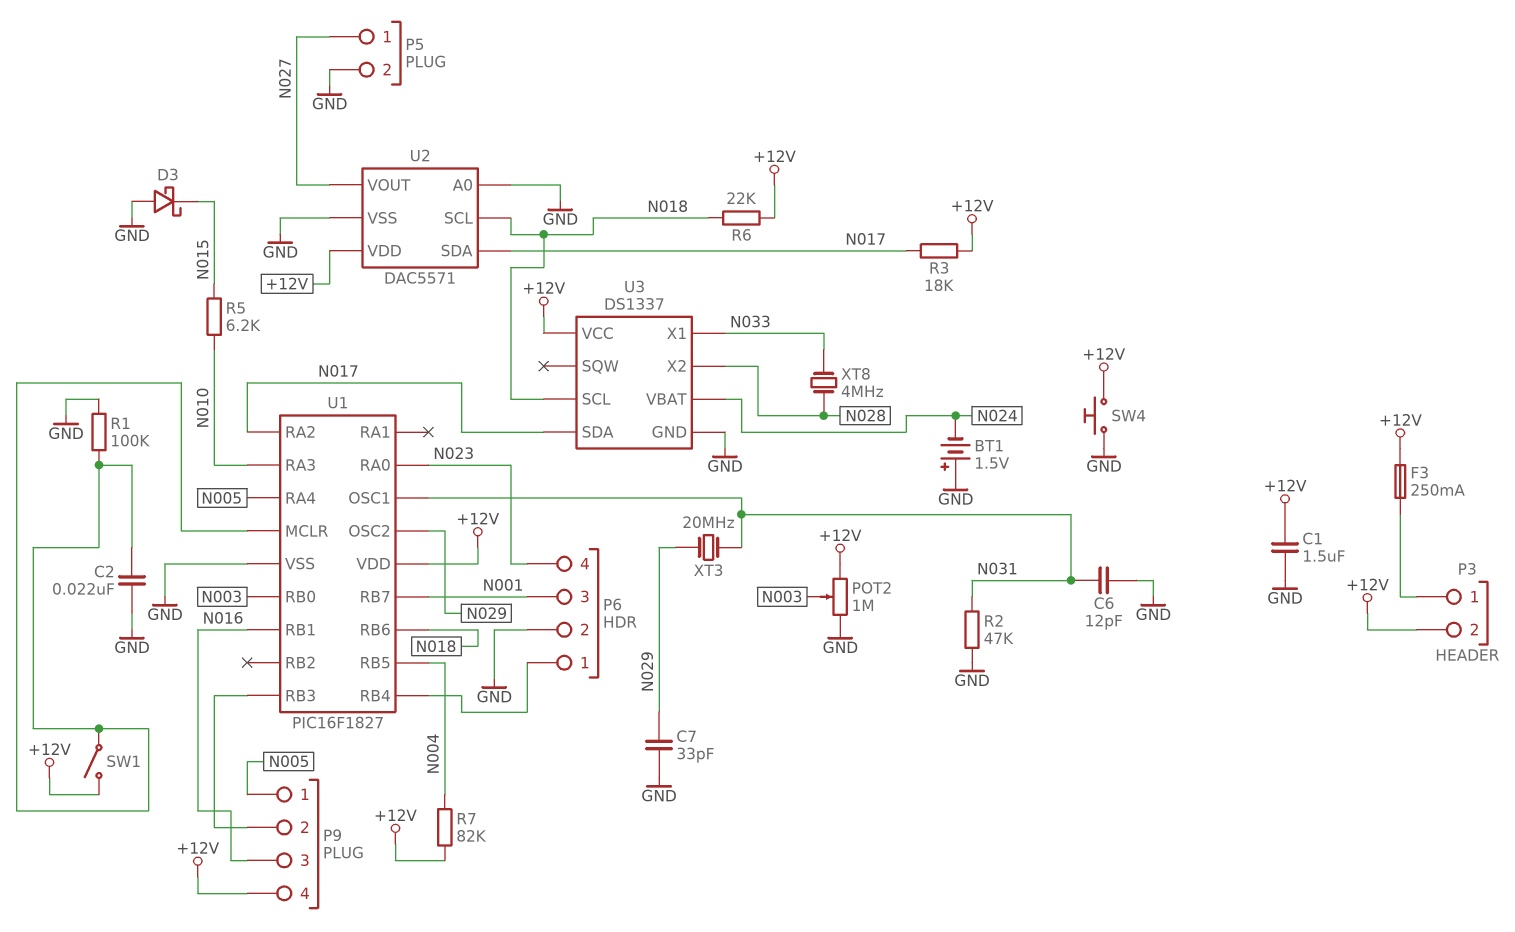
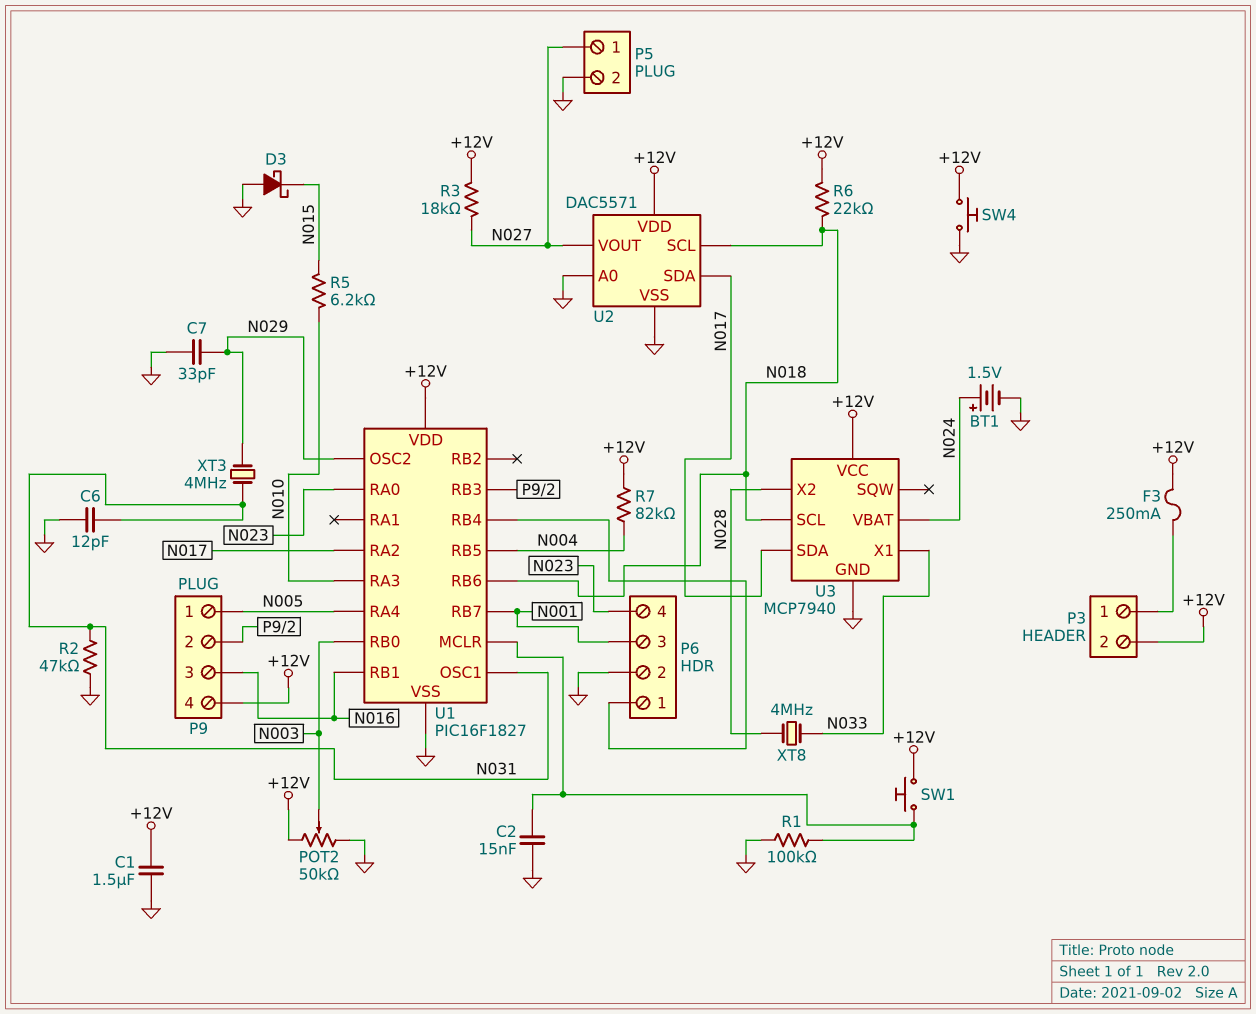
BT1: 1.5V (plus GND, minus N024) -> 1.5V (plus N024, minus GND)
C2: 22nF (GND, U1/MCLR) -> 15nF (GND, U1/MCLR)
POT2: 1M (+12V, GND, wiper N003) -> 50k (+12V, GND, wiper N003)
R3: 18k (+12V, N017) -> 18k (+12V, N027)
SW1: switch (+12V, U1/MCLR) -> button (+12V, U1/MCLR)
U3: DS1337 -> MCP7940
XT3: 20MHz (N029, N031) -> 4MHz (N029, N031)

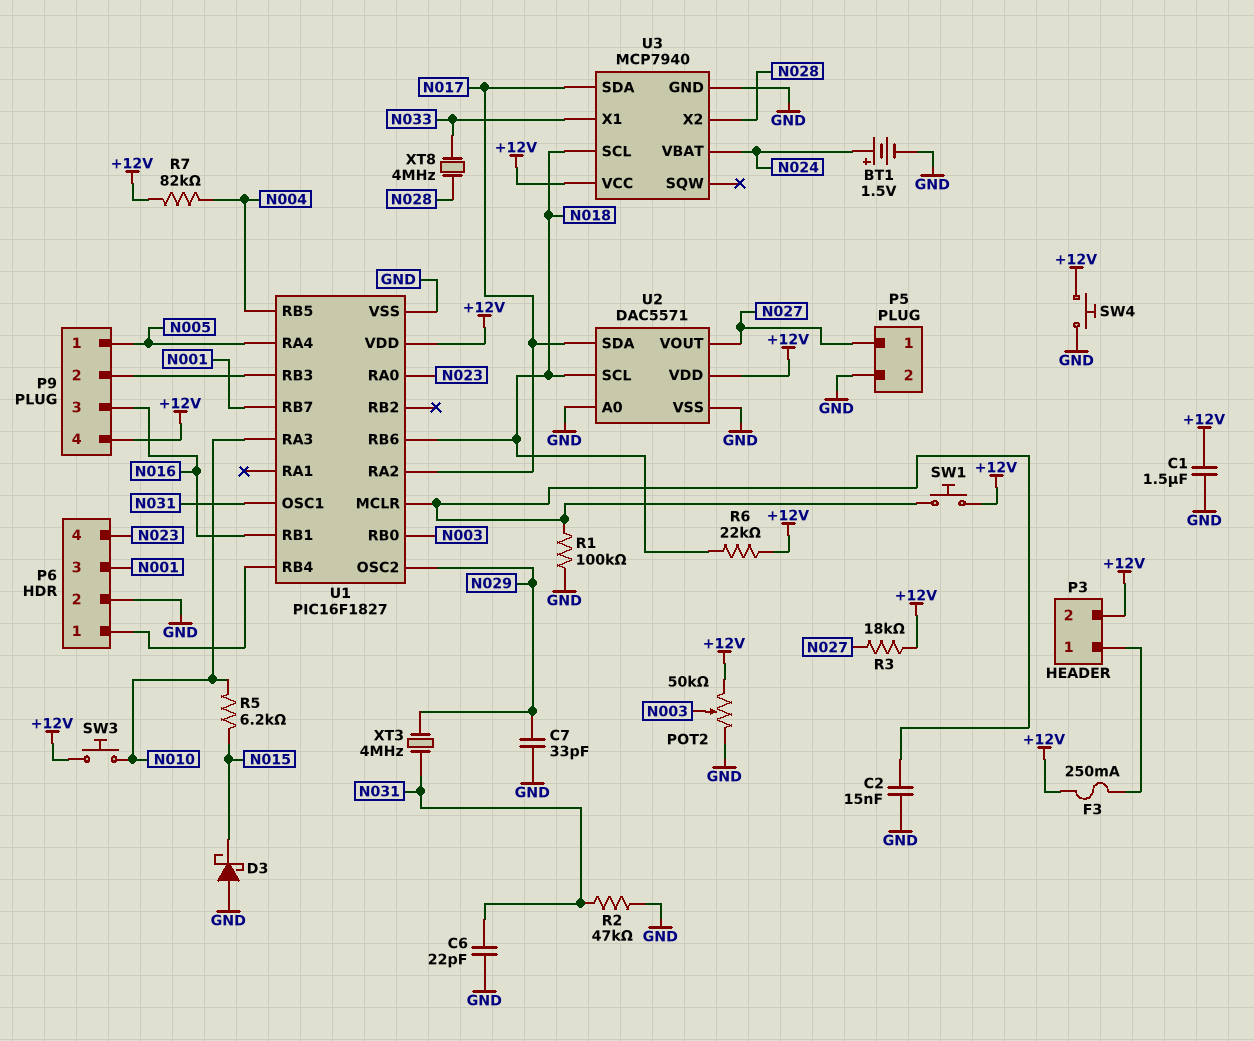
C6: 12pF (GND, N031) -> 22pF (GND, N031)
SW3: none -> button (+12V, N010)

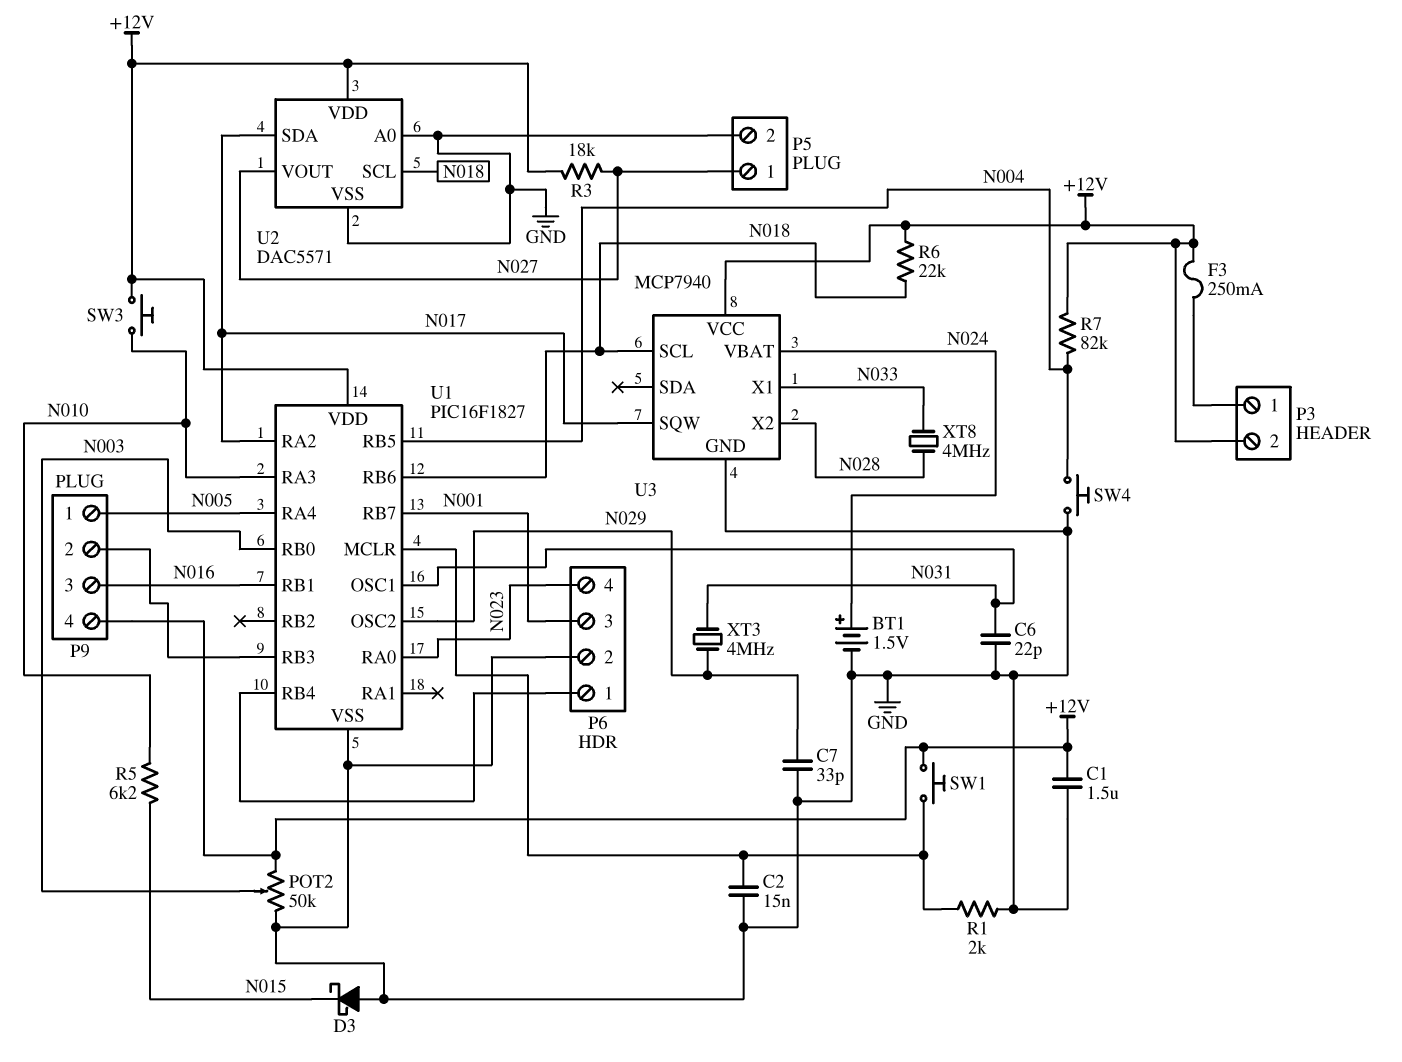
R1: 100k (GND, U1/MCLR) -> 2k (GND, U1/MCLR)
R2: 47k (GND, N031) -> none
SW4: button (+12V, GND) -> button (GND, N004)
U3 pin SDA: N017 -> none
U3 pin SQW: none -> N017

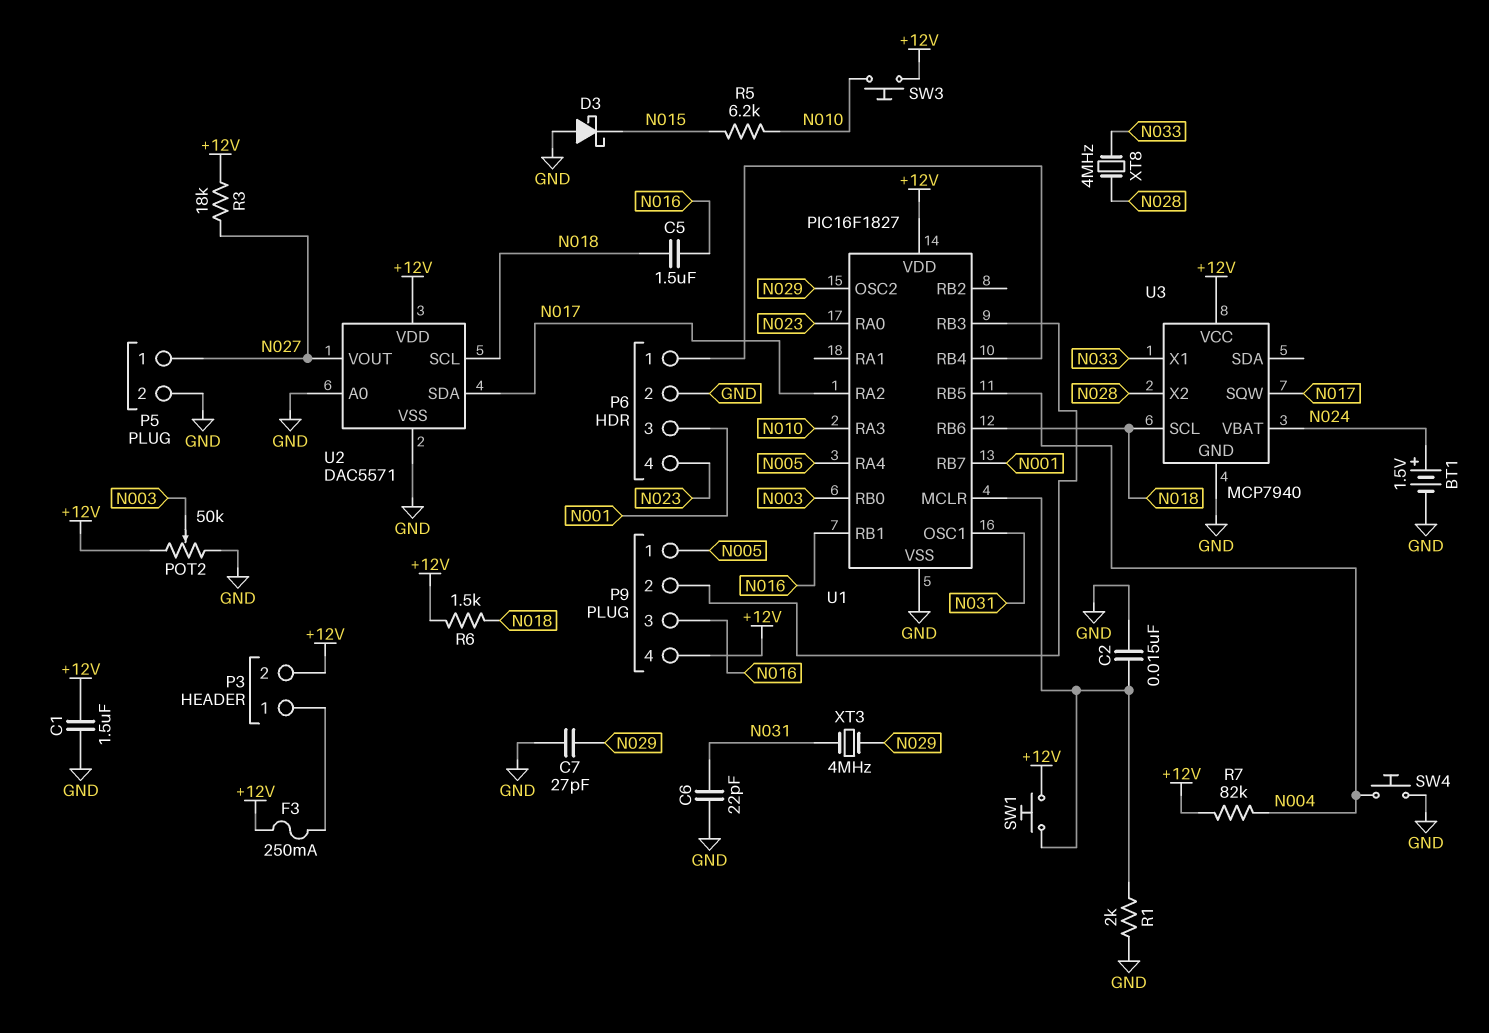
C5: none -> 1.5uF (N016, N018)
C7: 33pF (GND, N029) -> 27pF (GND, N029)
R6: 22k (+12V, N018) -> 1.5k (+12V, N018)

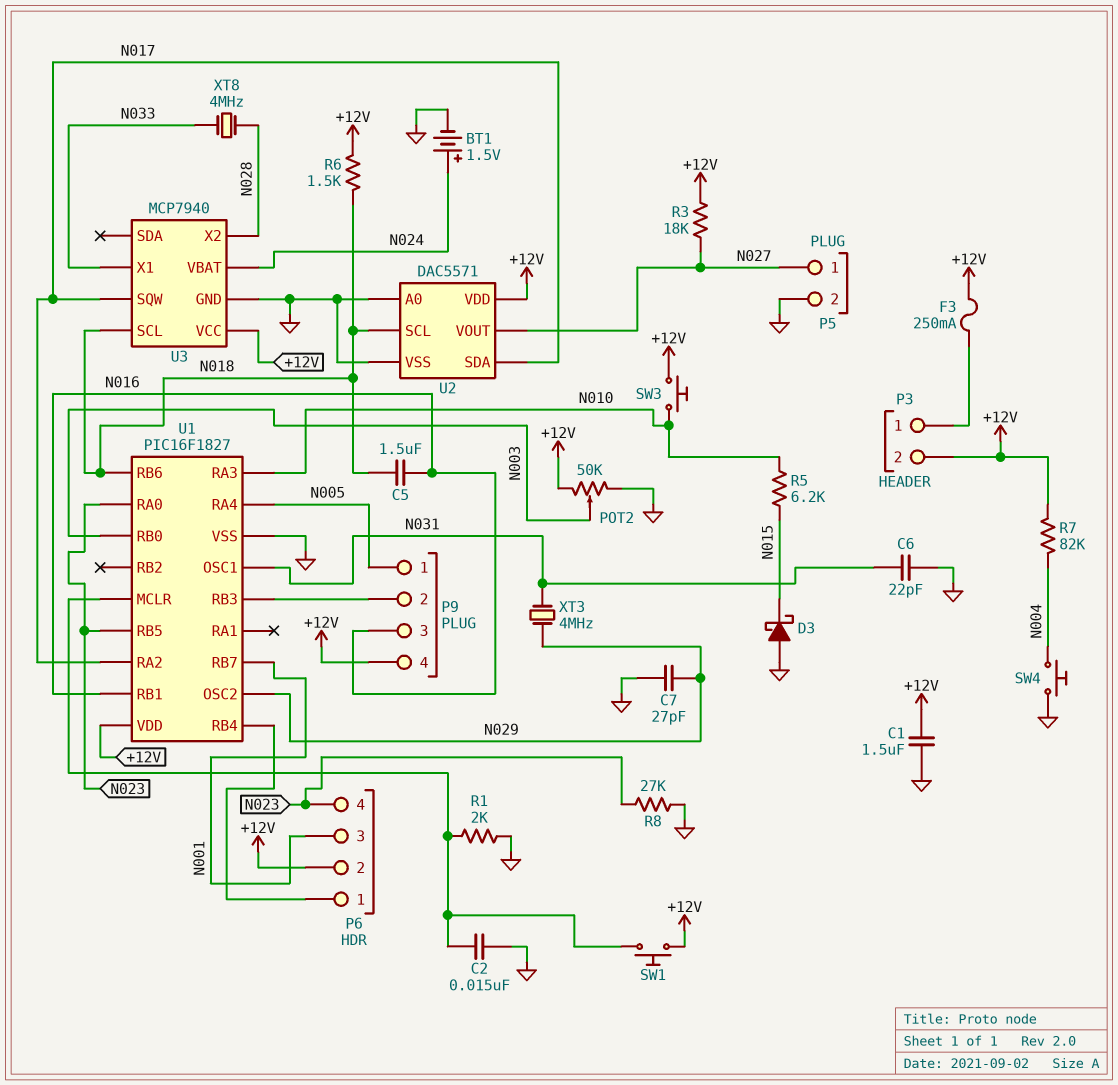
P6 pin 2: GND -> +12V
R8: none -> 27k (GND, N023)
U1 pin RB5: N004 -> N023

